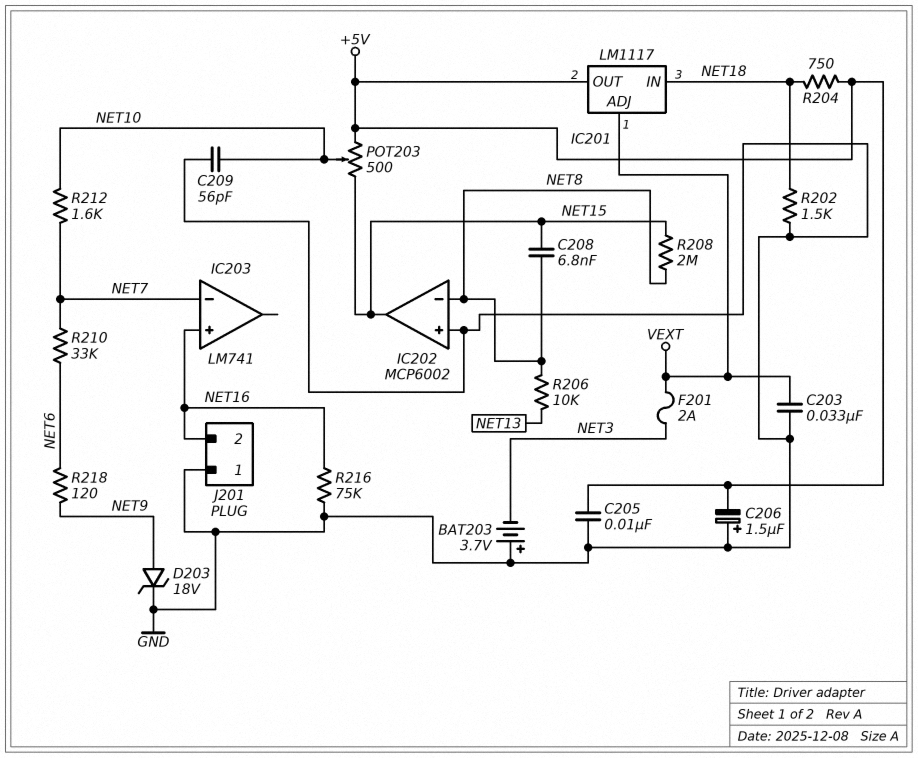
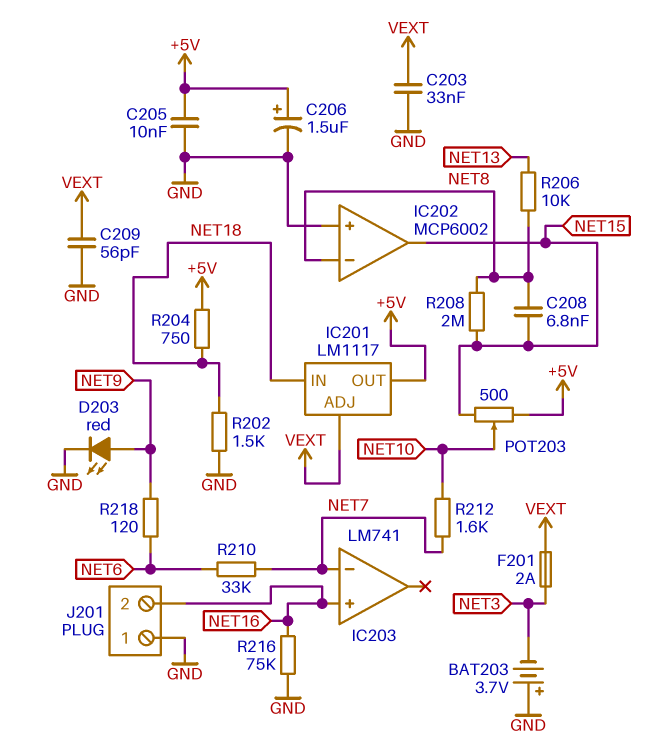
C206: 1.5uF (plus GND, minus +5V) -> 1.5uF (plus +5V, minus GND)
C209: 56pF (GND, NET10) -> 56pF (GND, VEXT)
D203: zener 18V (A NET9, K GND) -> LED red (A NET9, K GND)

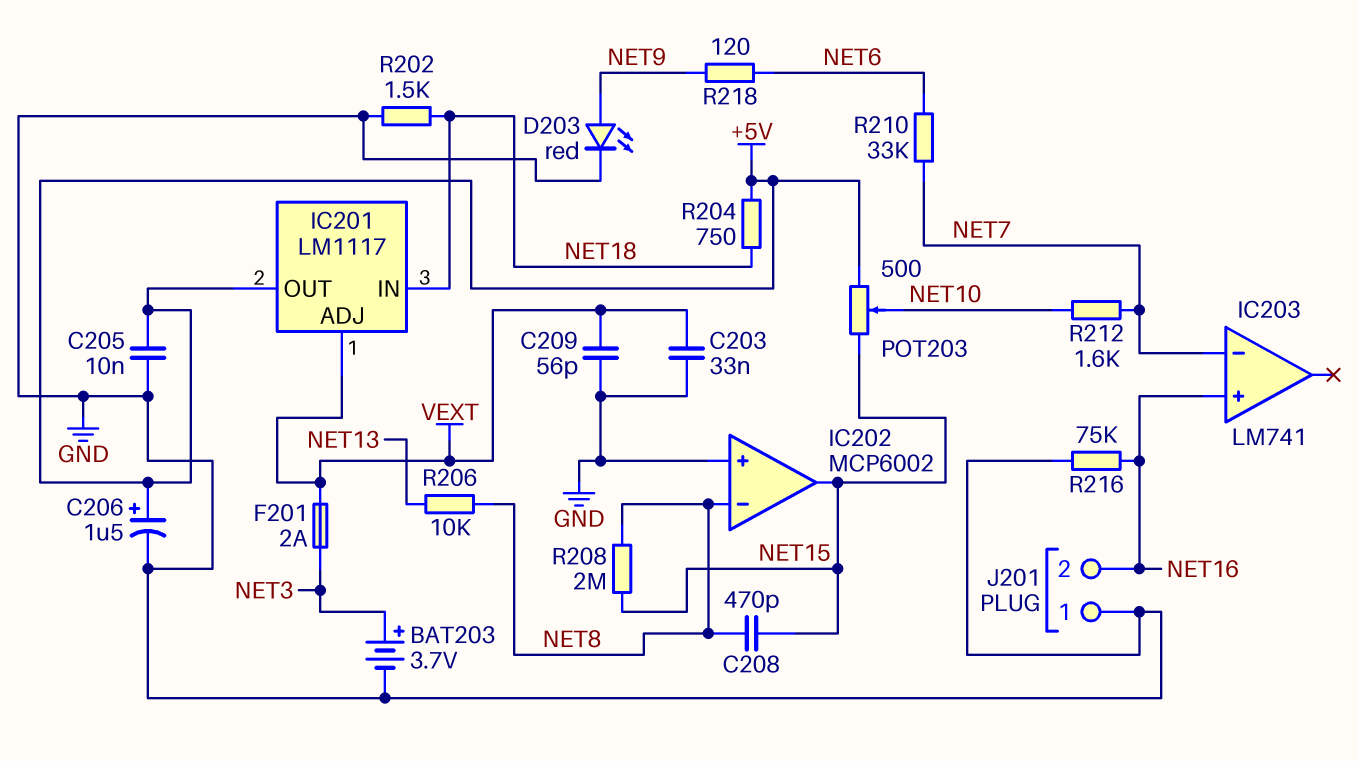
BAT203: 3.7V (plus GND, minus NET3) -> 3.7V (plus NET3, minus GND)
C208: 6.8nF (NET8, NET15) -> 470pF (NET8, NET15)

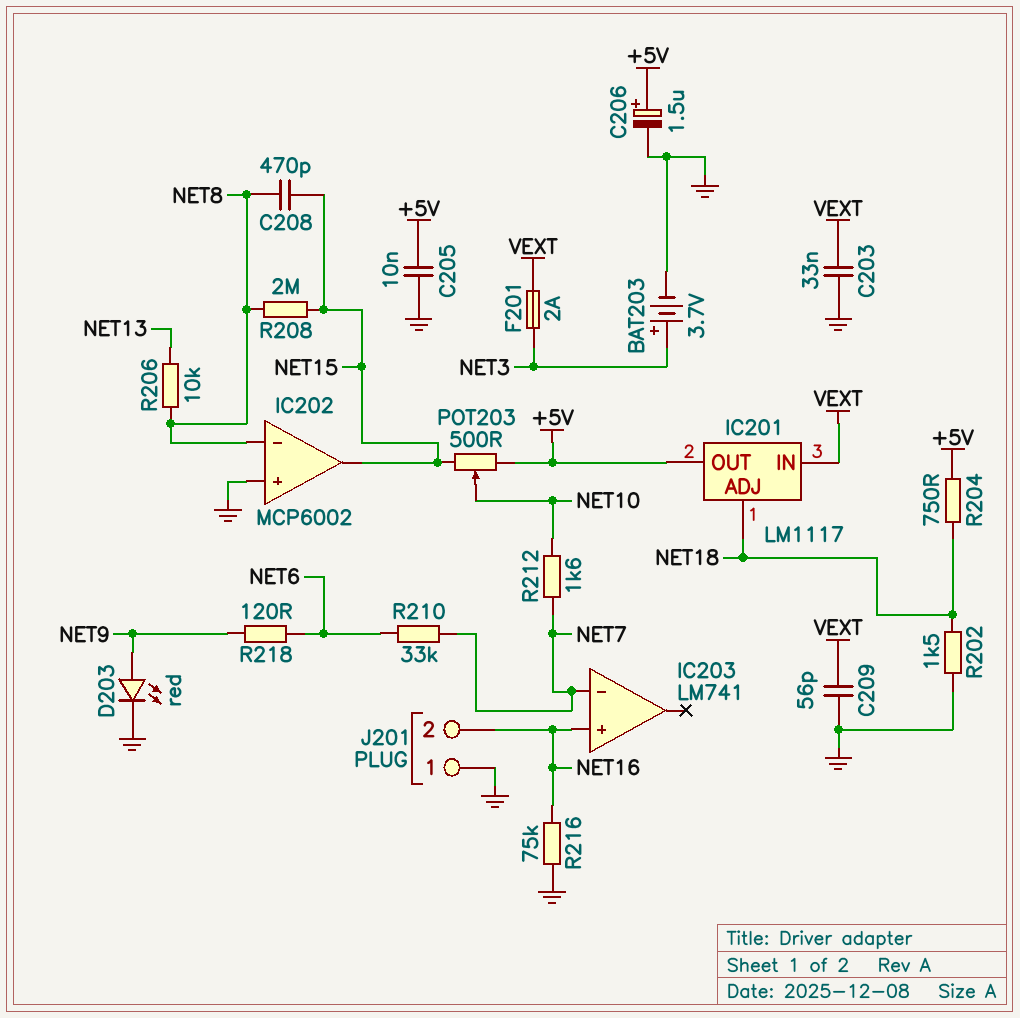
IC201 pin ADJ: VEXT -> NET18
IC201 pin IN: NET18 -> VEXT

